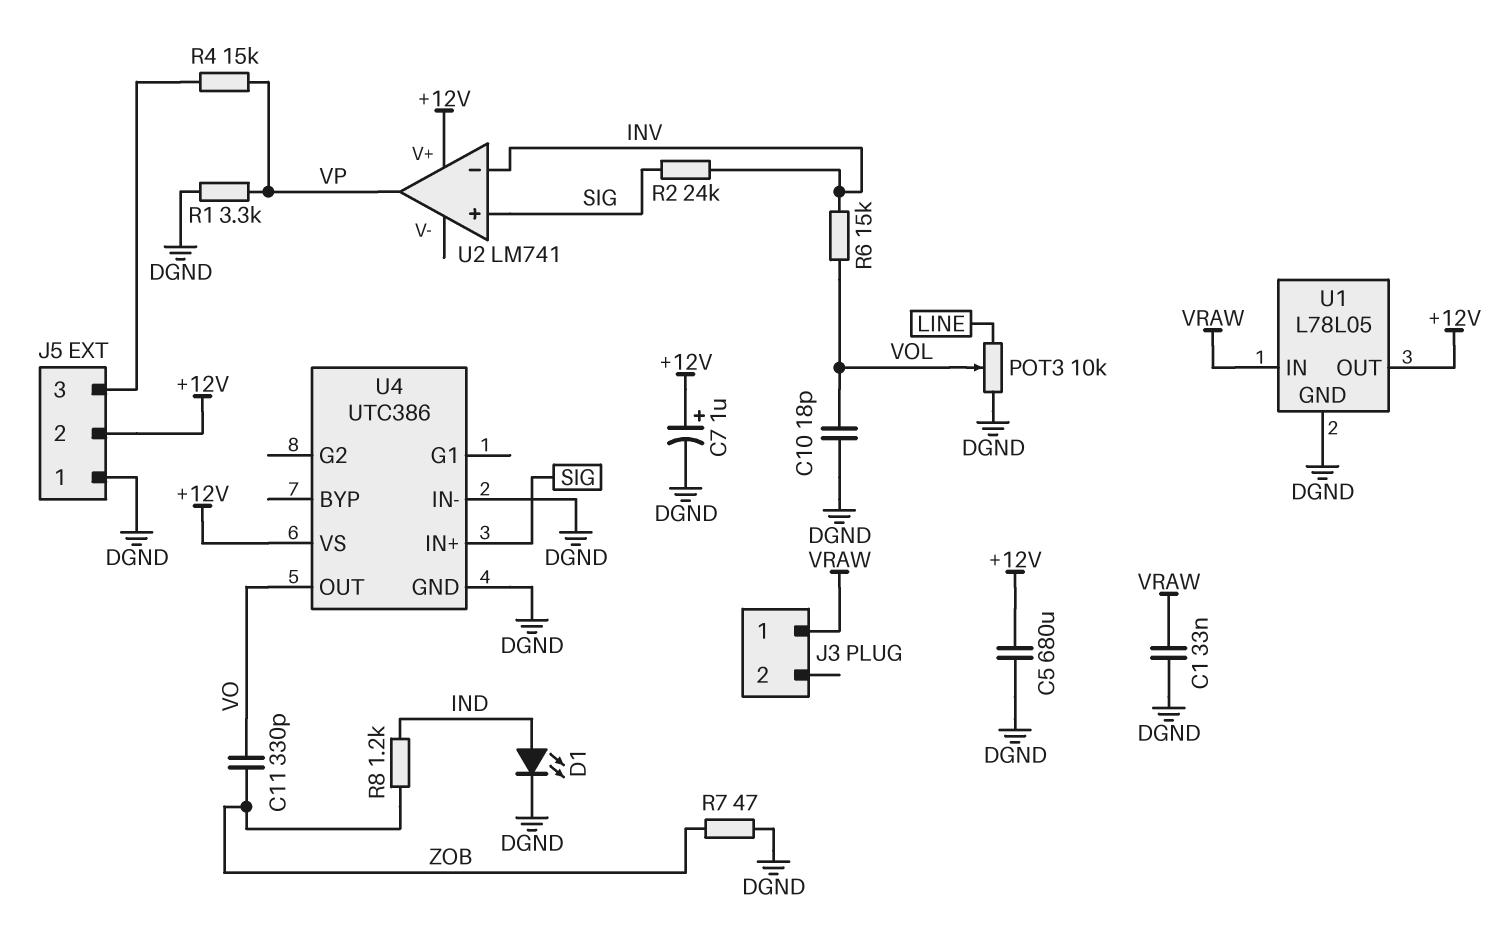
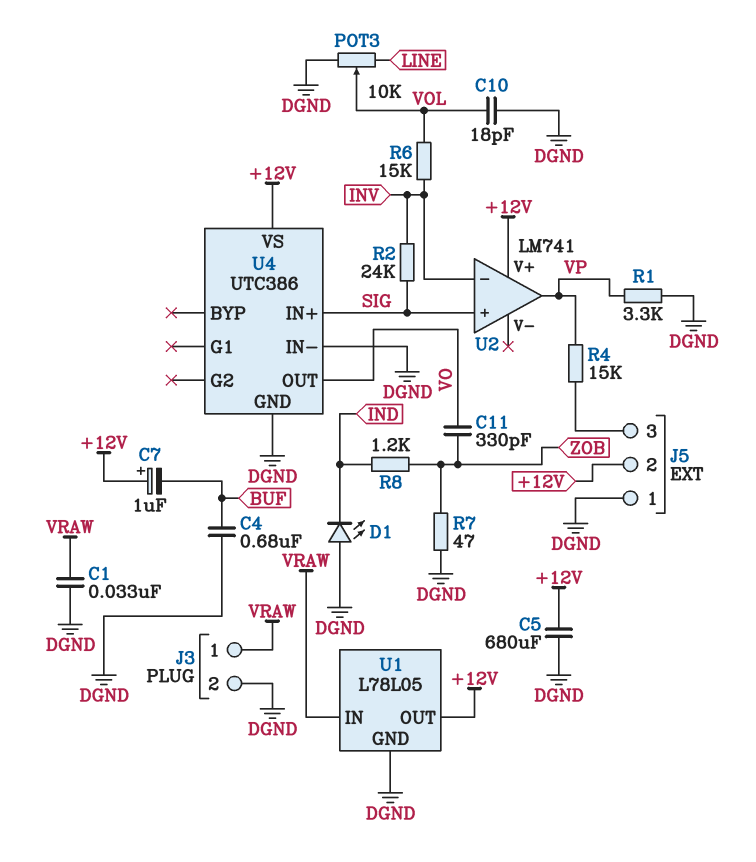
C4: none -> 680nF (BUF, DGND)
C7: 1uF (plus +12V, minus DGND) -> 1uF (plus +12V, minus BUF)
D1: LED (A IND, K DGND) -> LED (A DGND, K IND)
J3 pin 2: none -> DGND

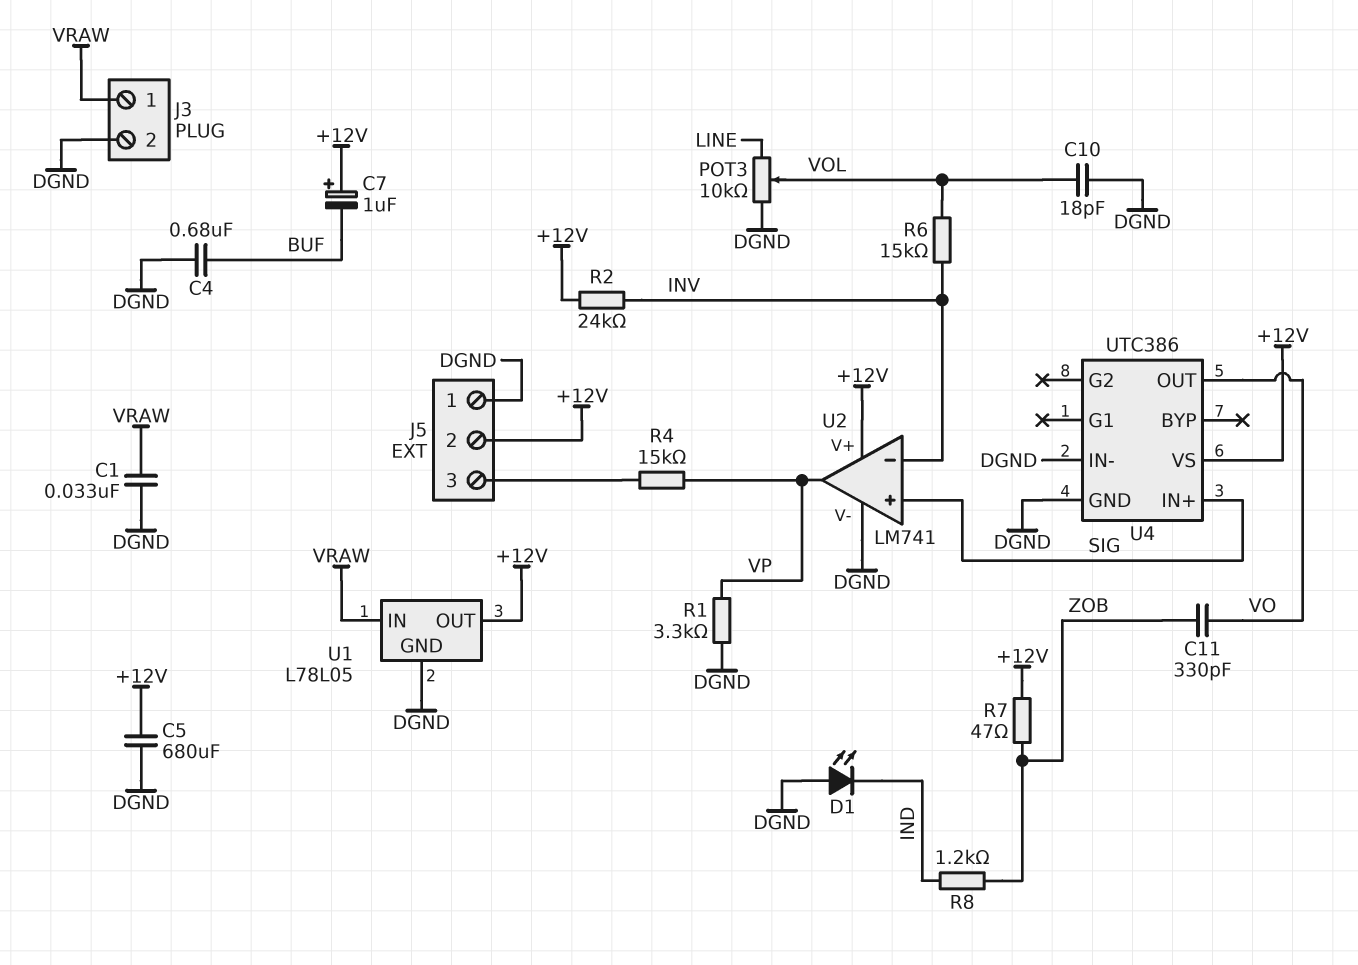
R2: 24k (INV, SIG) -> 24k (+12V, INV)
R7: 47 (DGND, ZOB) -> 47 (+12V, ZOB)
U2 pin V-: none -> DGND

